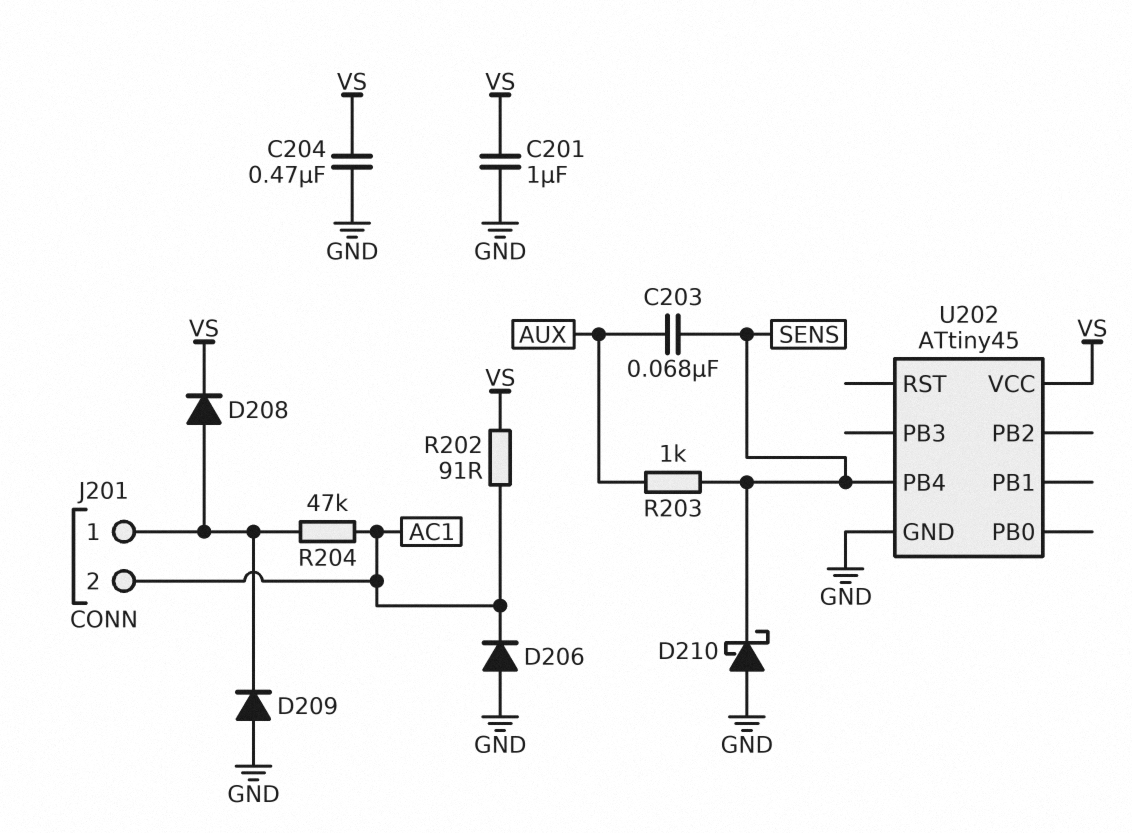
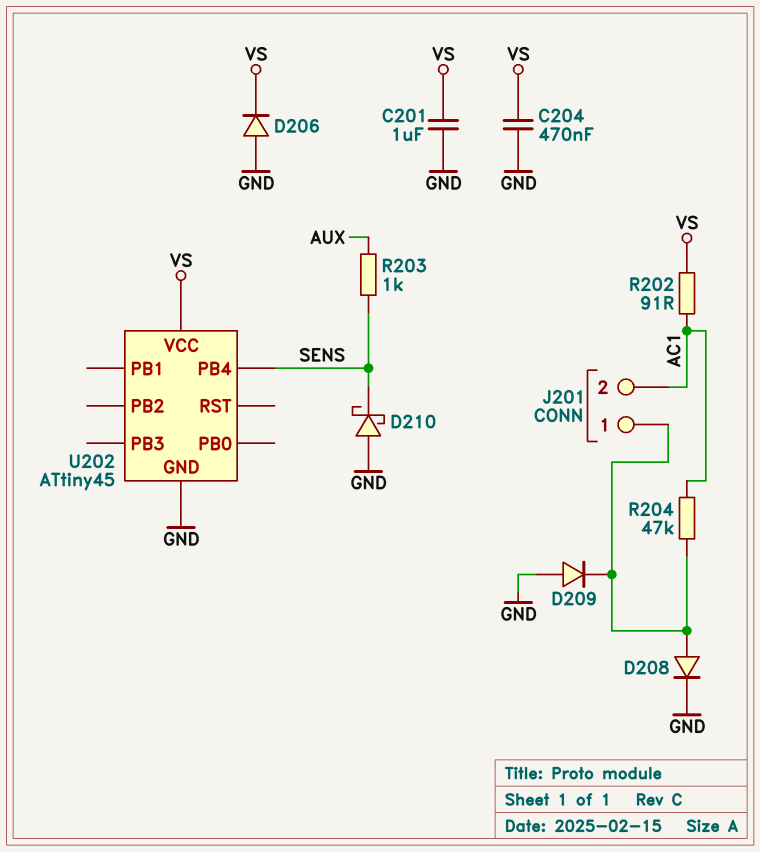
C203: 68nF (AUX, SENS) -> none
D206: diode (A GND, K AC1) -> diode (A GND, K VS)
D208: diode (A J201/1, K VS) -> diode (A J201/1, K GND)

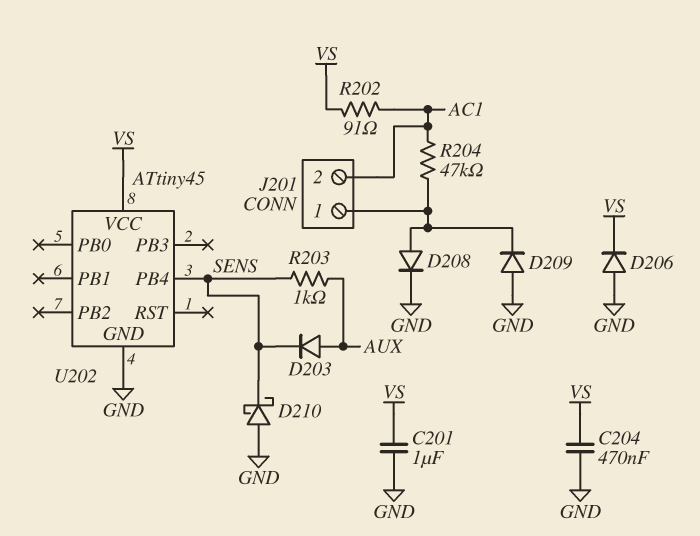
D203: none -> diode (A AUX, K SENS)

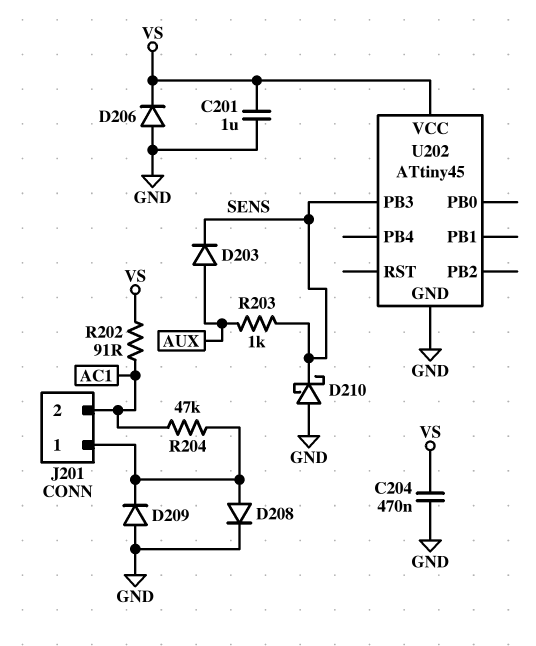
U202 pin PB3: none -> SENS
U202 pin PB4: SENS -> none

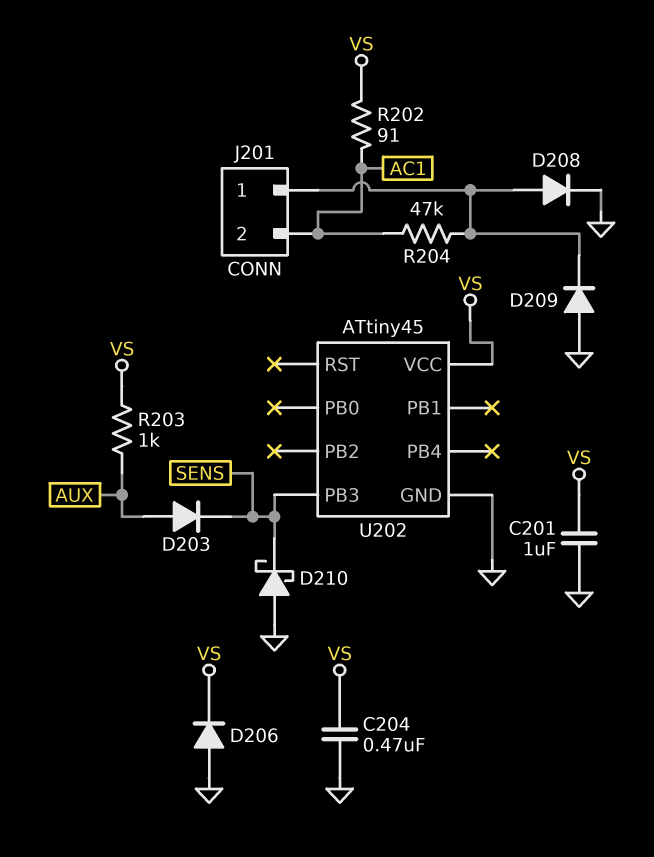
R203: 1k (AUX, SENS) -> 1k (AUX, VS)

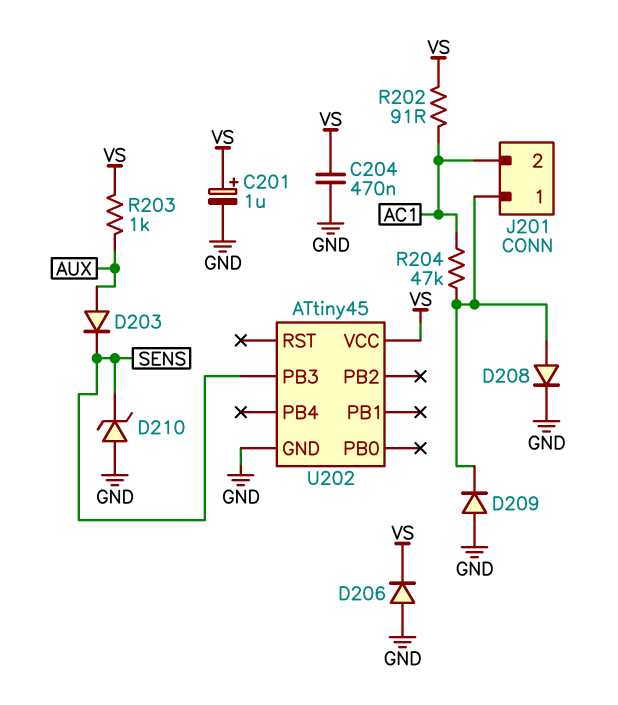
C201: 1uF (GND, VS) -> 1uF (plus VS, minus GND)
D210: schottky (A GND, K SENS) -> zener (A GND, K SENS)

